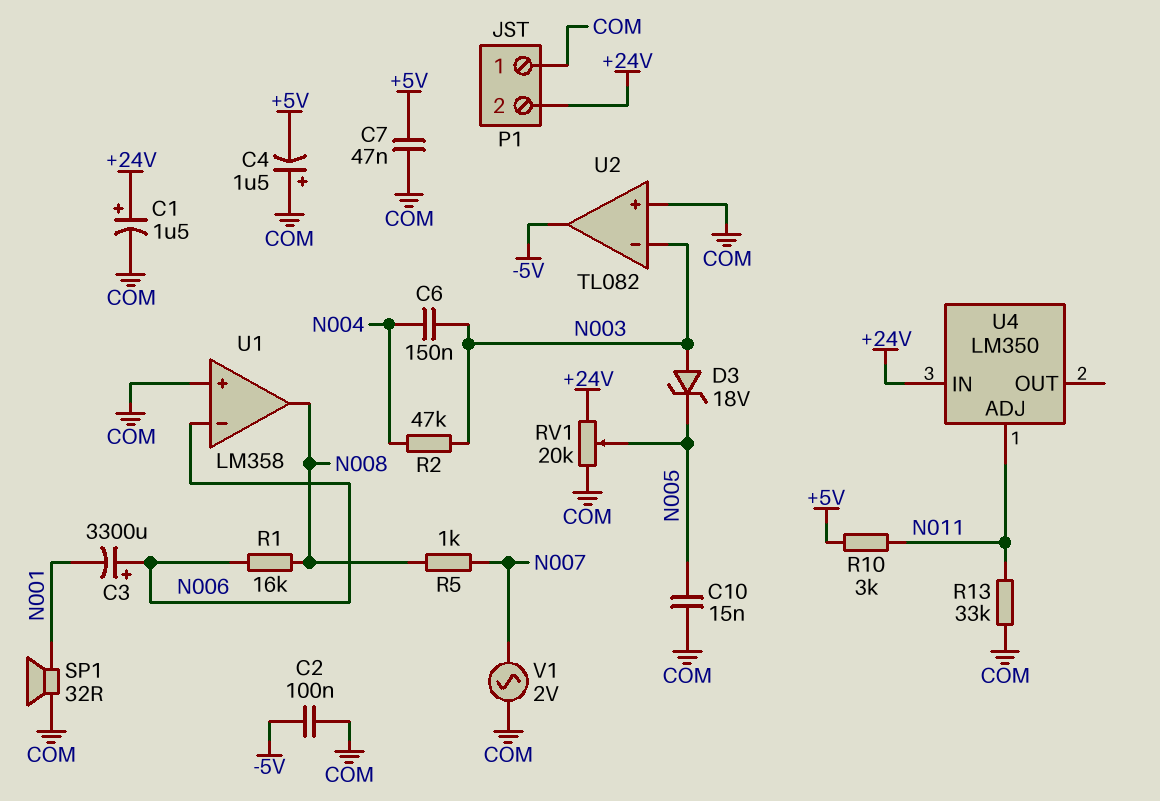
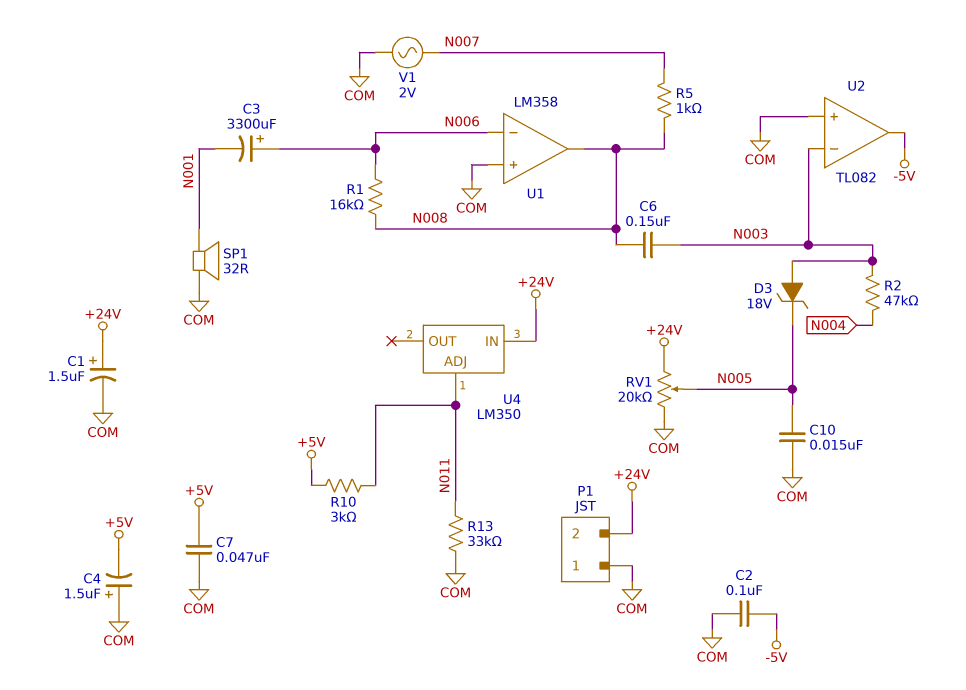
C6: 150nF (N003, N004) -> 150nF (N003, N008)

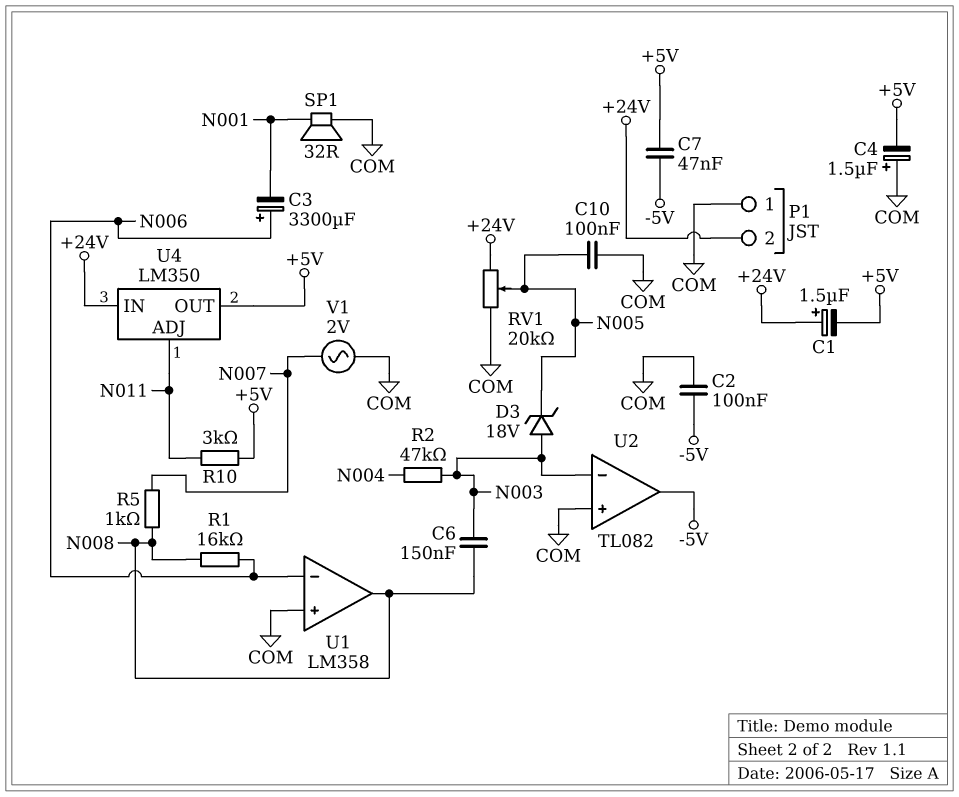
C1: 1.5uF (plus +24V, minus COM) -> 1.5uF (plus +24V, minus +5V)
C7: 47nF (+5V, COM) -> 47nF (+5V, -5V)
C10: 15nF (COM, N005) -> 100nF (COM, N005)
R13: 33k (COM, N011) -> none
U4 pin OUT: none -> +5V

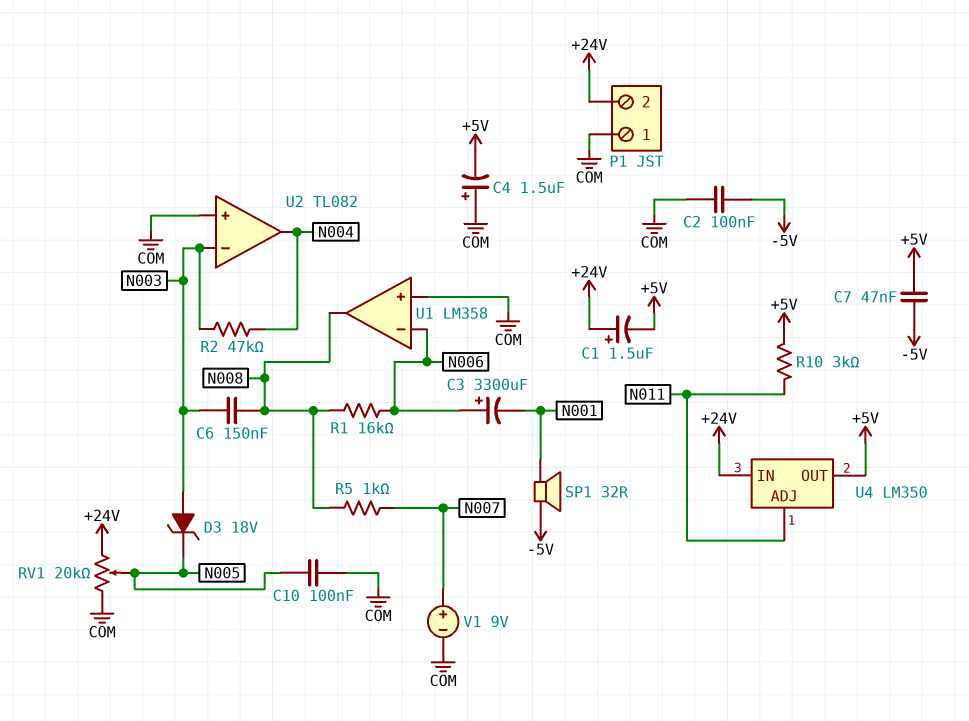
SP1: speaker 32R (COM, N001) -> speaker 32R (-5V, N001)
U2 pin out: -5V -> N004
V1: AC 2V (COM, N007) -> 9V (plus N007, minus COM)

